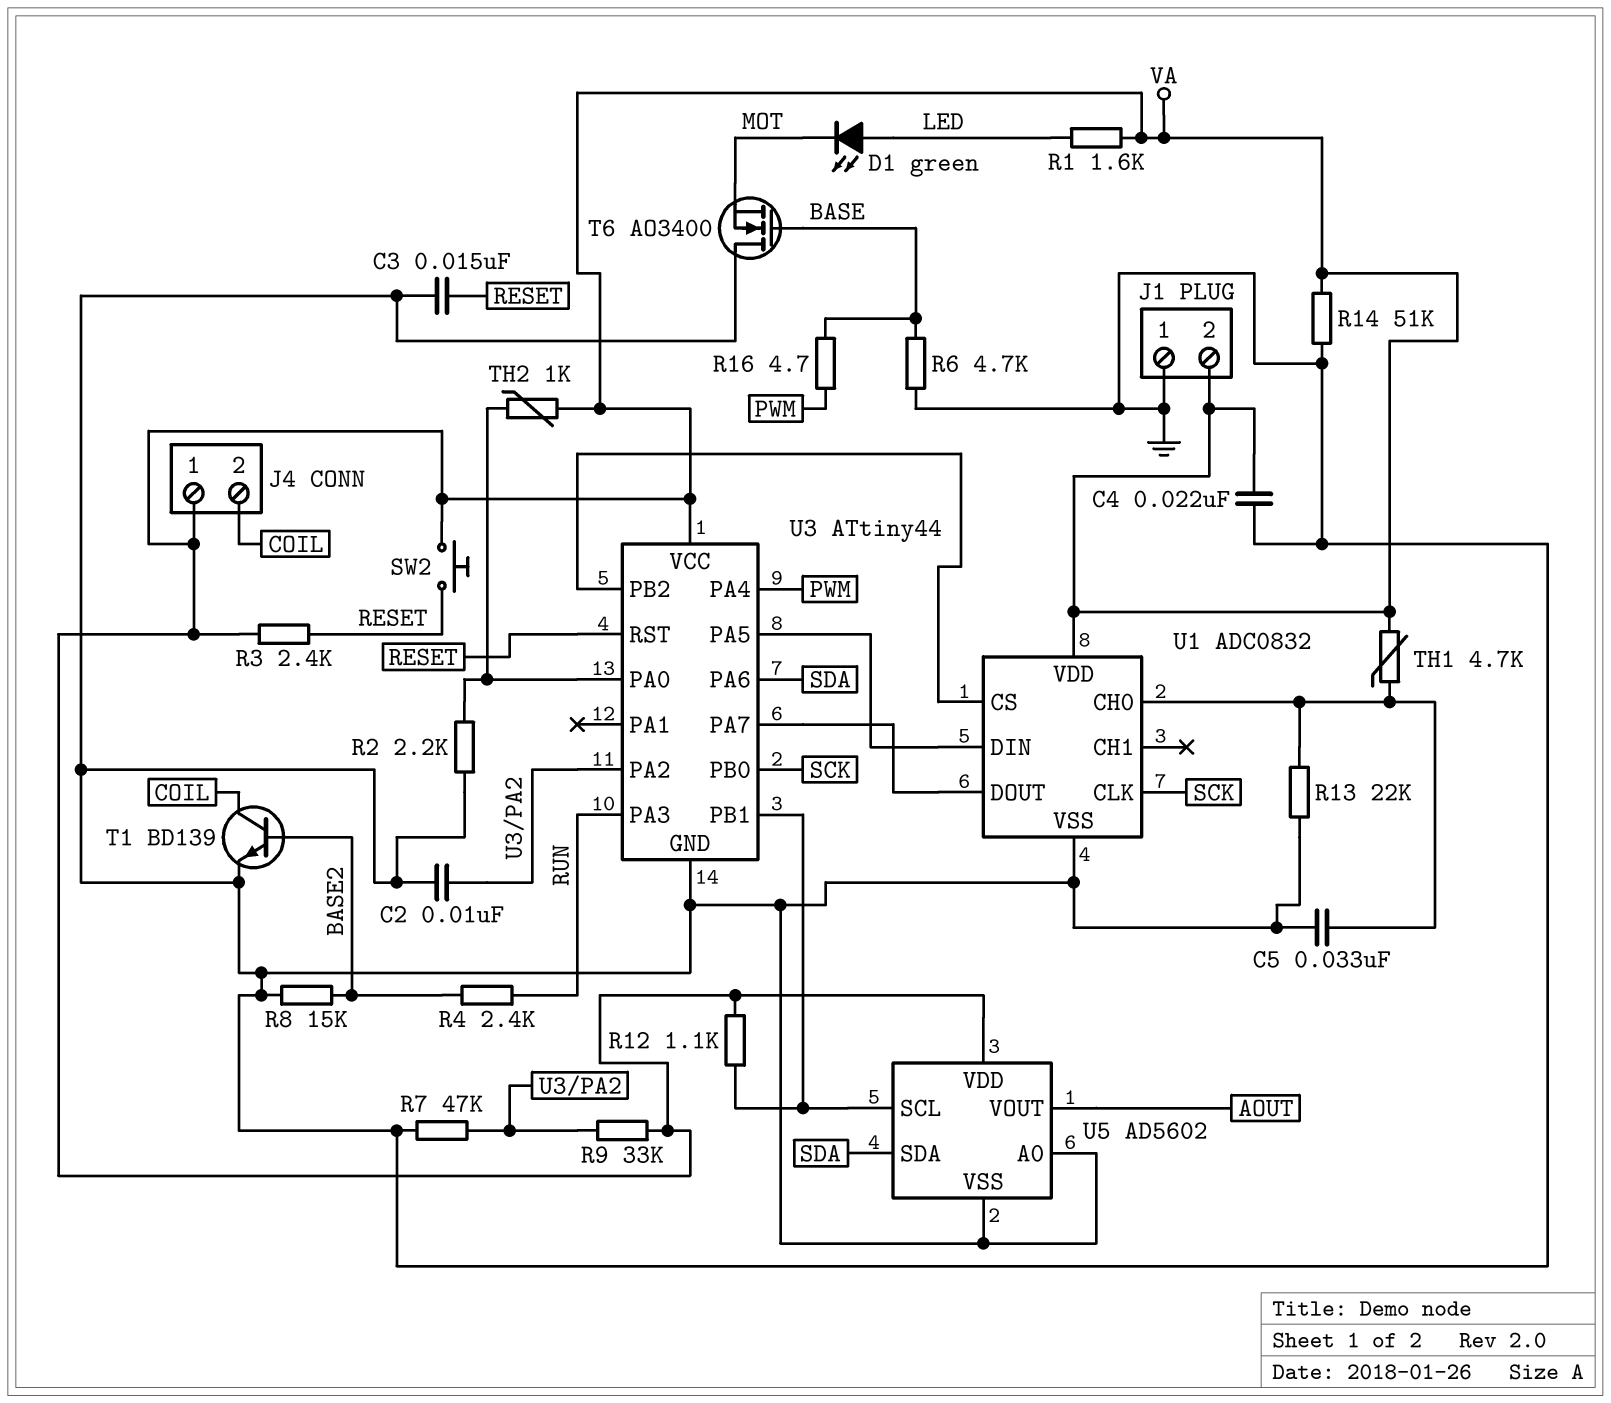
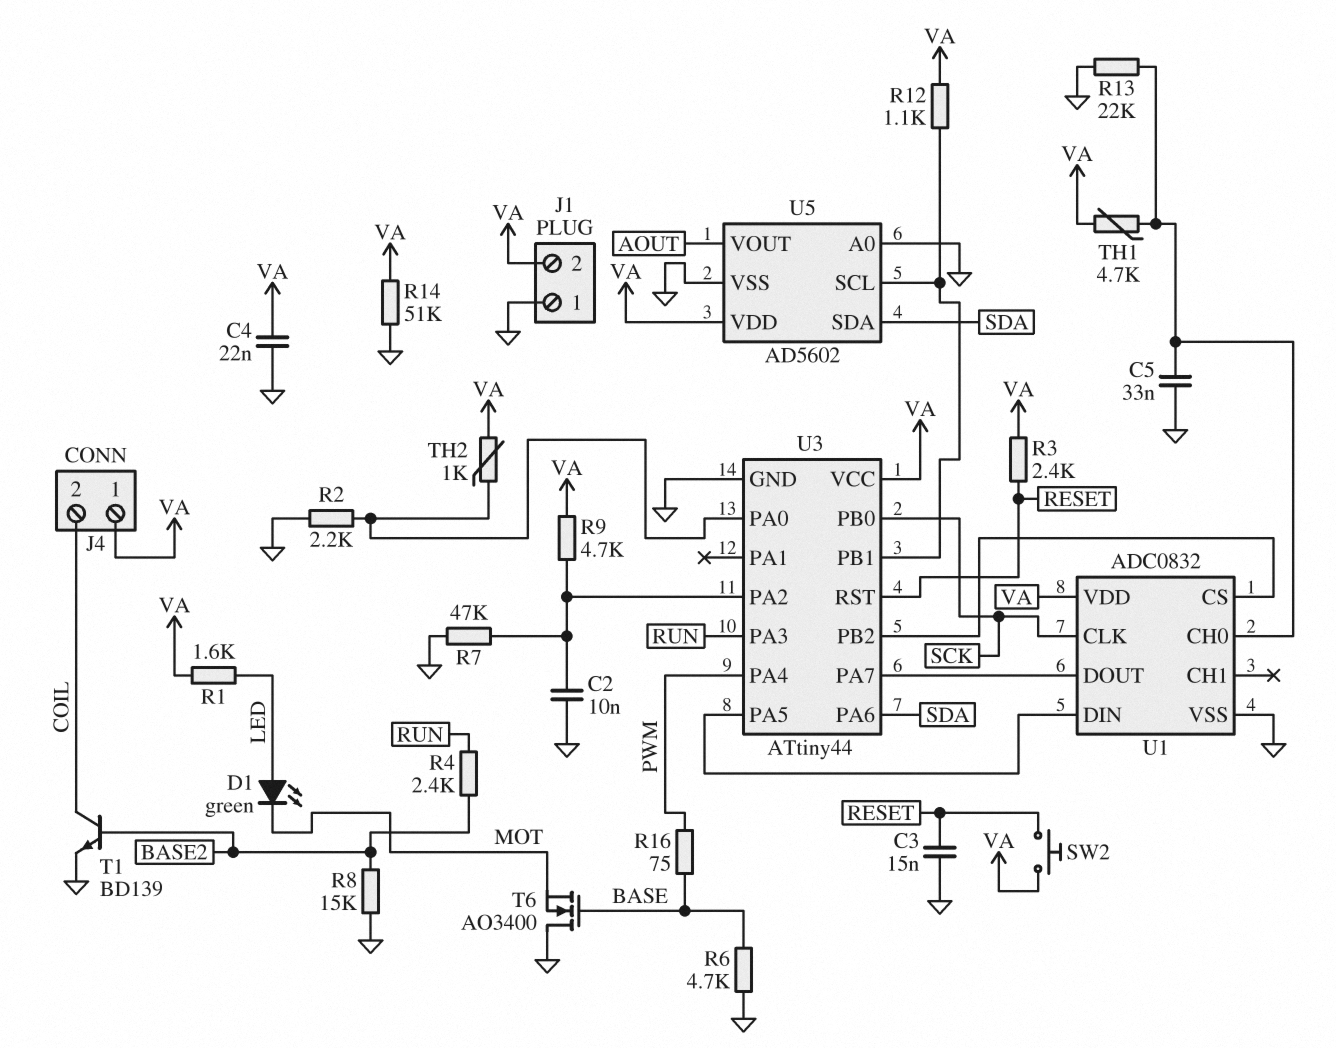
R9: 33k (U3/PA2, VA) -> 4.7k (U3/PA2, VA)
R16: 4.7 (BASE, PWM) -> 75 (BASE, PWM)

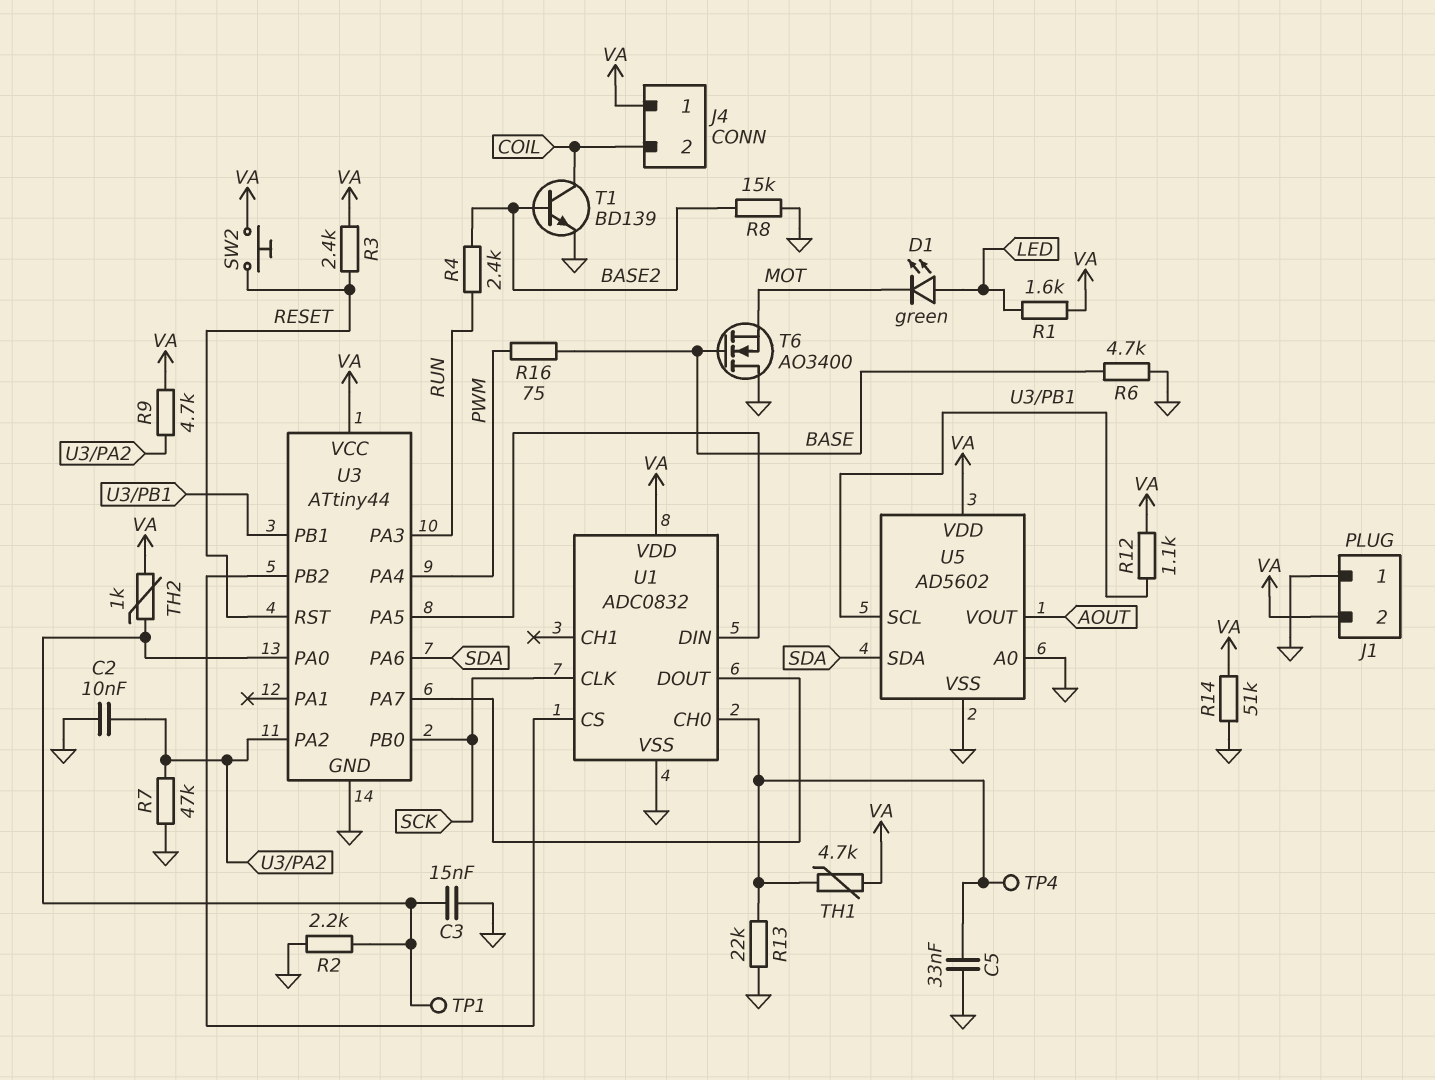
C3: 15nF (GND, RESET) -> 15nF (GND, U3/PA0)
C4: 22nF (GND, VA) -> none
TP1: none -> test point (U3/PA0)
TP4: none -> test point (U1/CH0)

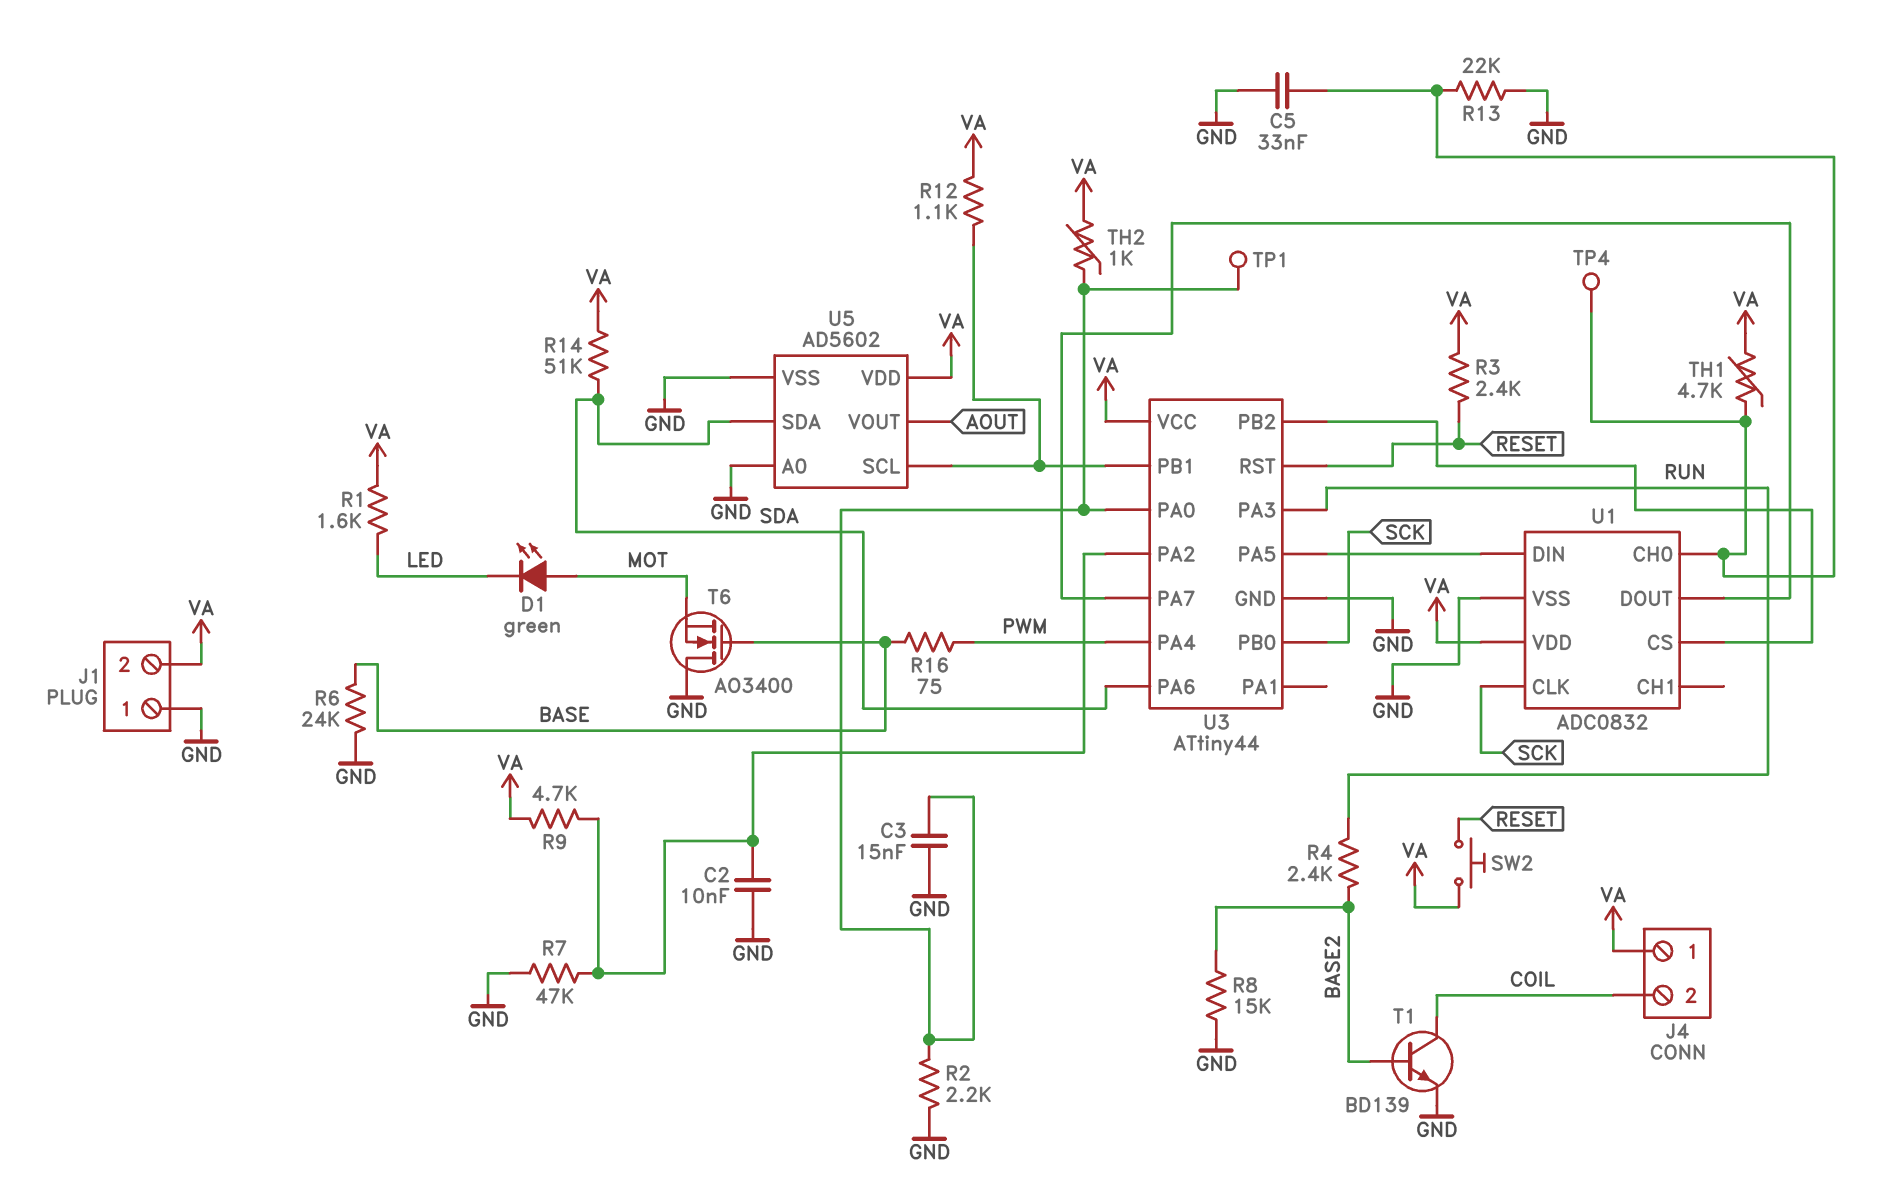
D1: LED green (A LED, K MOT) -> LED green (A MOT, K LED)
R6: 4.7k (BASE, GND) -> 24k (BASE, GND)
R14: 51k (GND, VA) -> 51k (SDA, VA)

